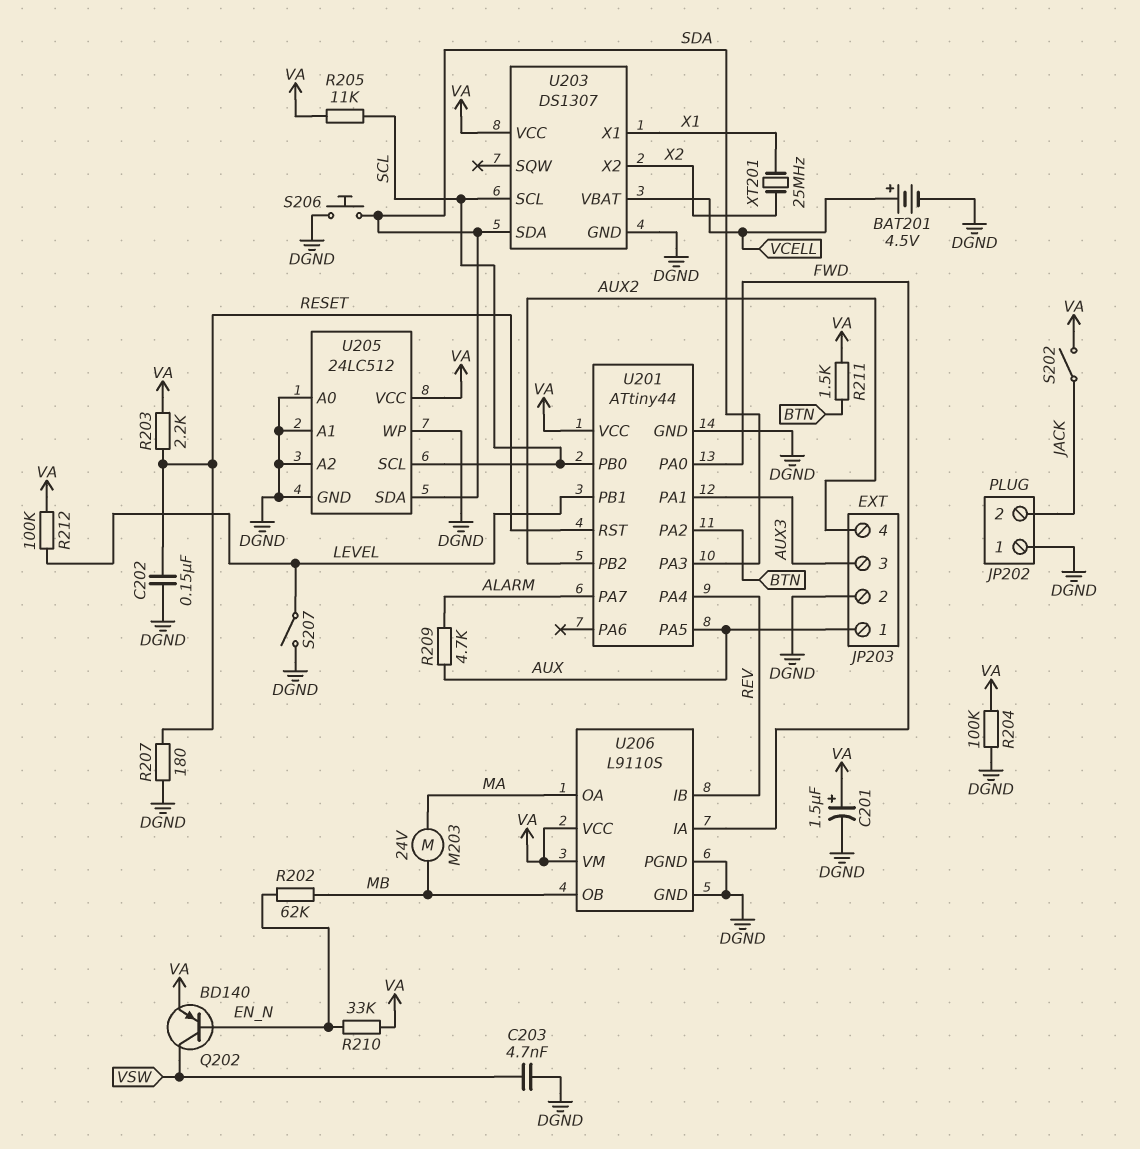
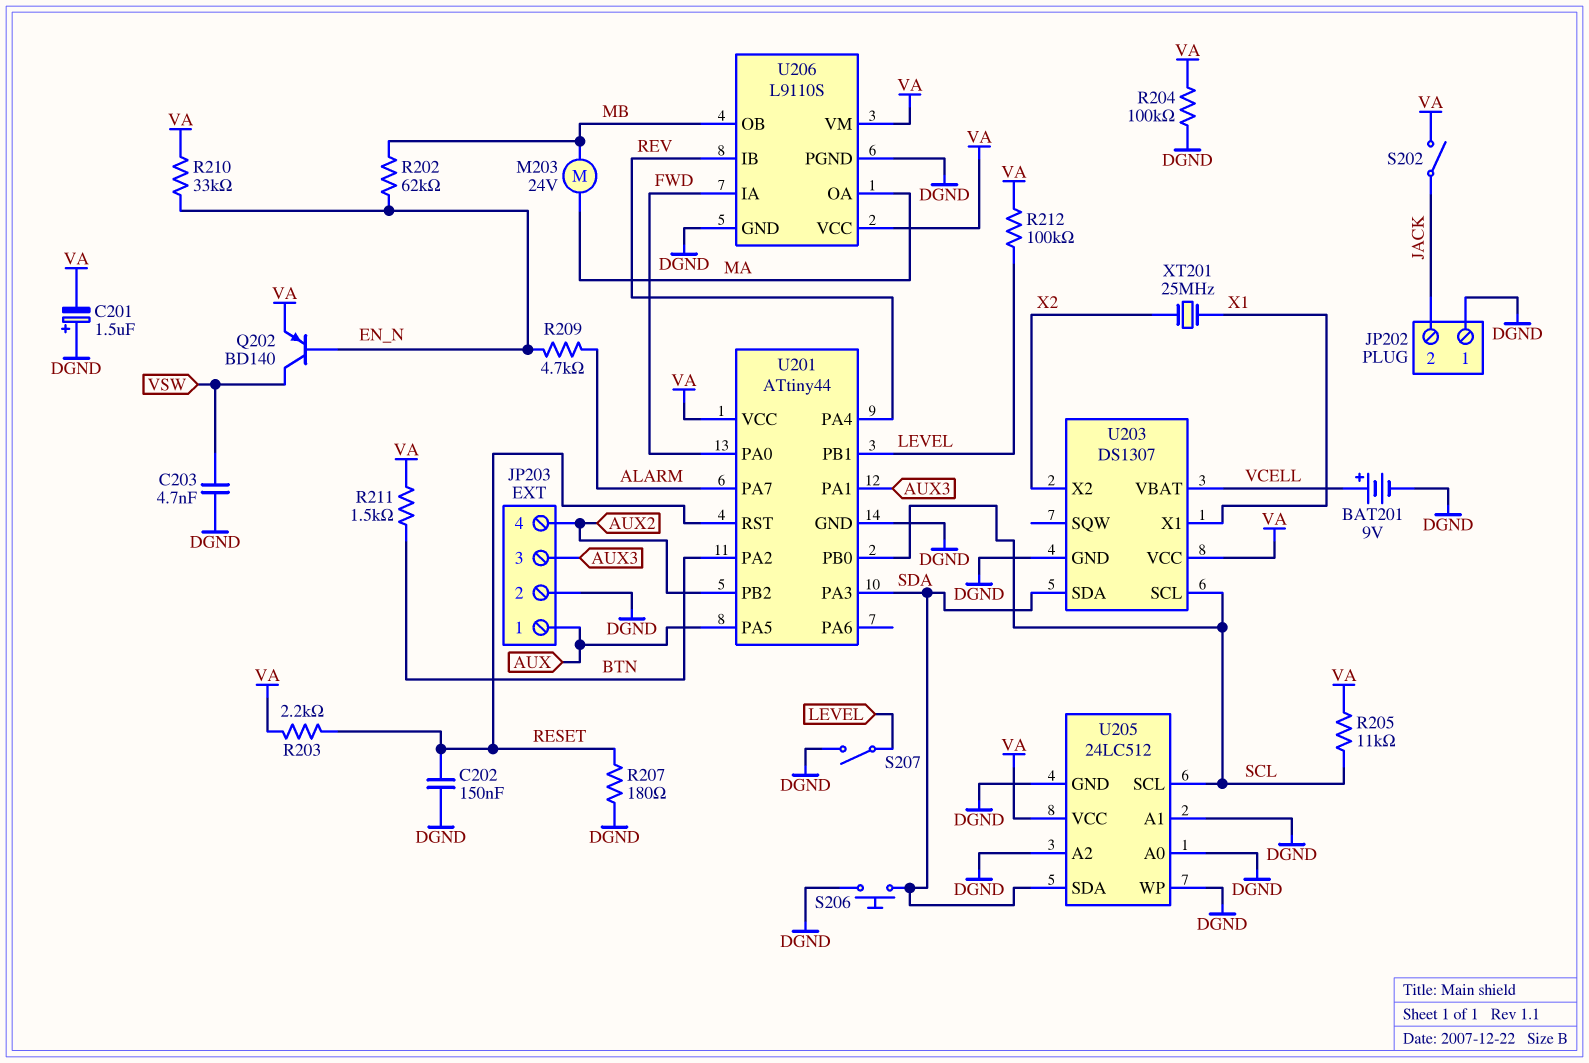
BAT201: 4.5V (plus VCELL, minus DGND) -> 9V (plus VCELL, minus DGND)
C201: 1.5uF (plus VA, minus DGND) -> 1.5uF (plus DGND, minus VA)
R209: 4.7k (ALARM, AUX) -> 4.7k (ALARM, EN_N)

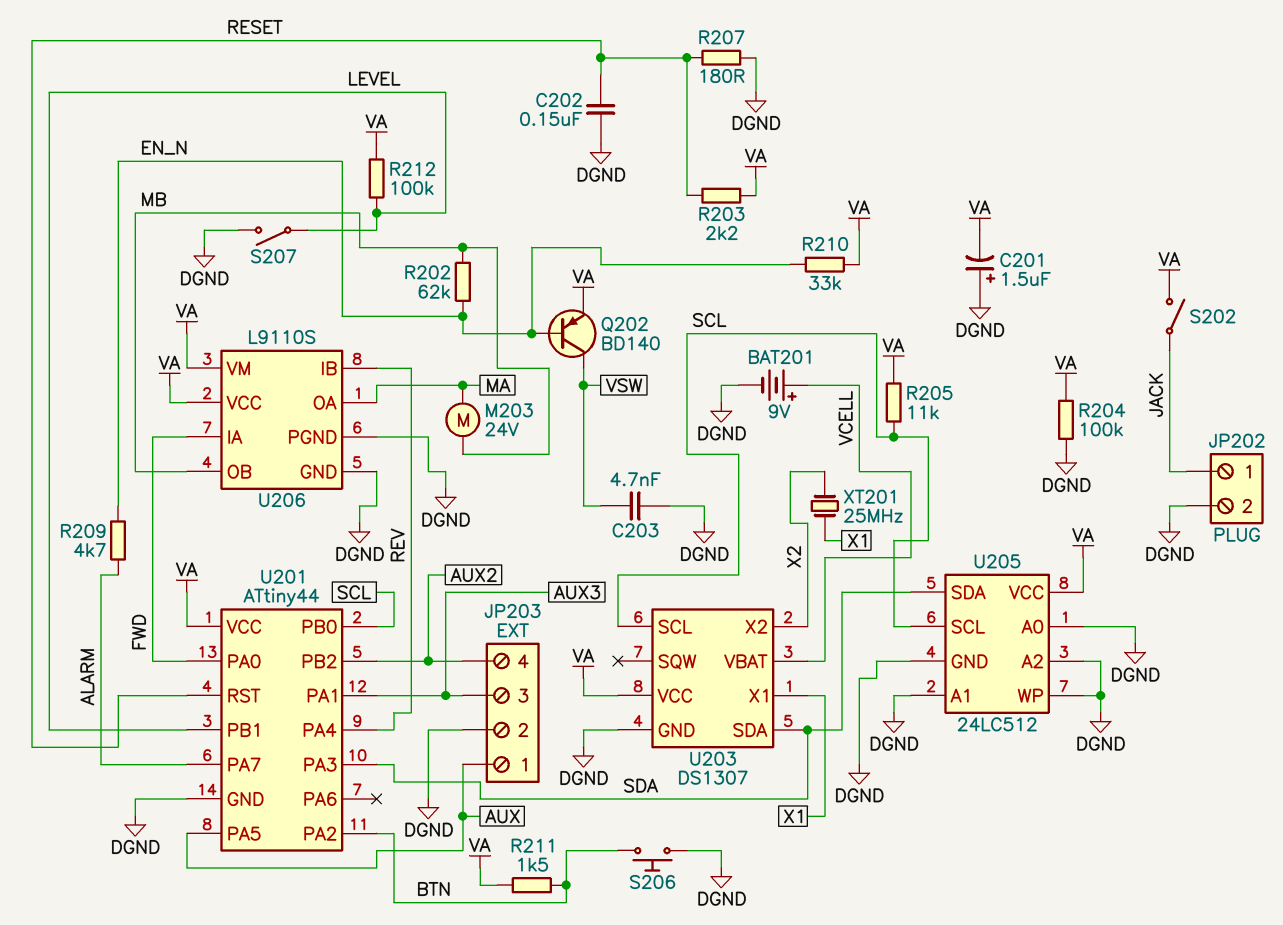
JP202 pin 1: DGND -> JACK
JP202 pin 2: JACK -> DGND
S206: button (DGND, SDA) -> button (BTN, DGND)

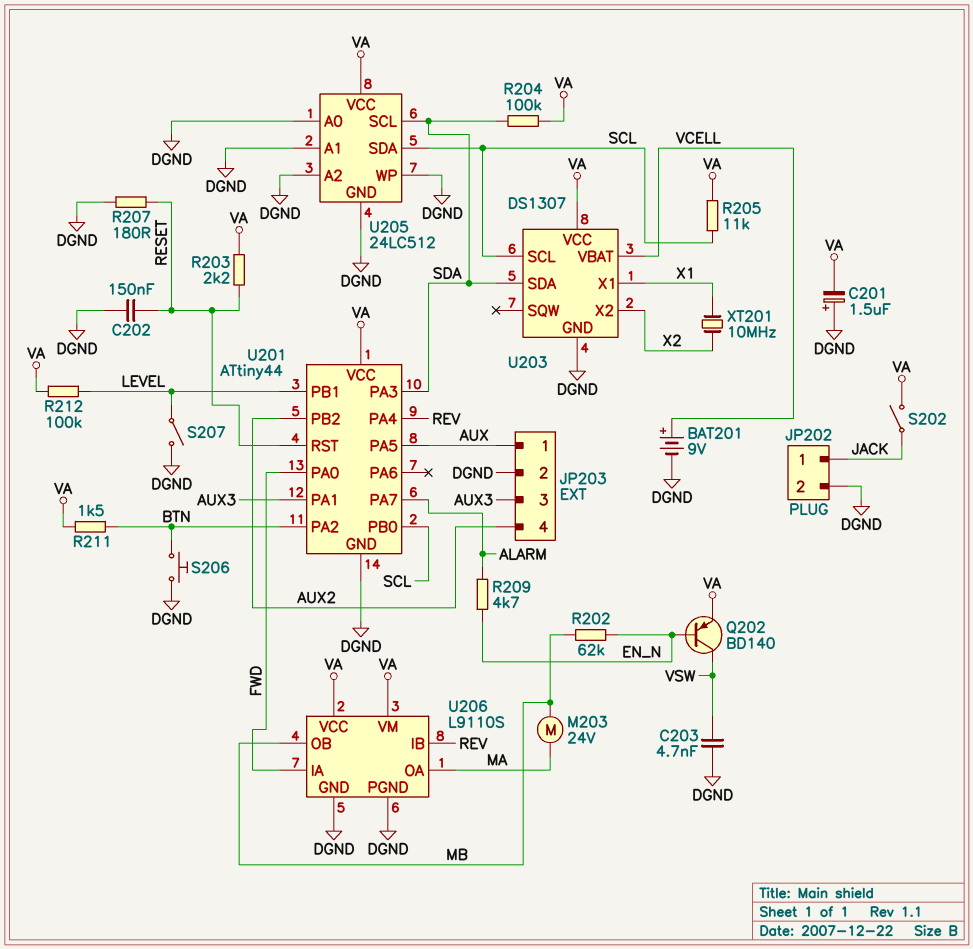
R204: 100k (DGND, VA) -> 100k (SDA, VA)
R210: 33k (EN_N, VA) -> none
U205 pin SCL: SCL -> SDA
U205 pin SDA: SDA -> SCL
XT201: 25MHz (X1, X2) -> 10MHz (X1, X2)

